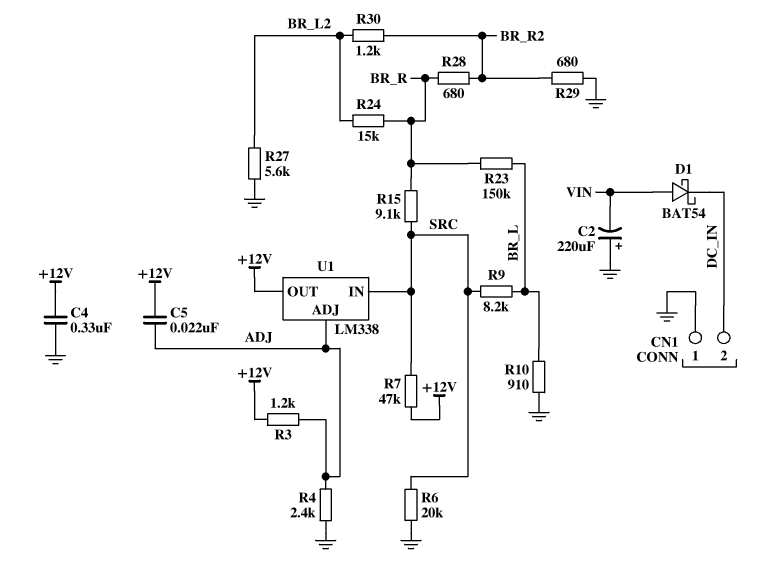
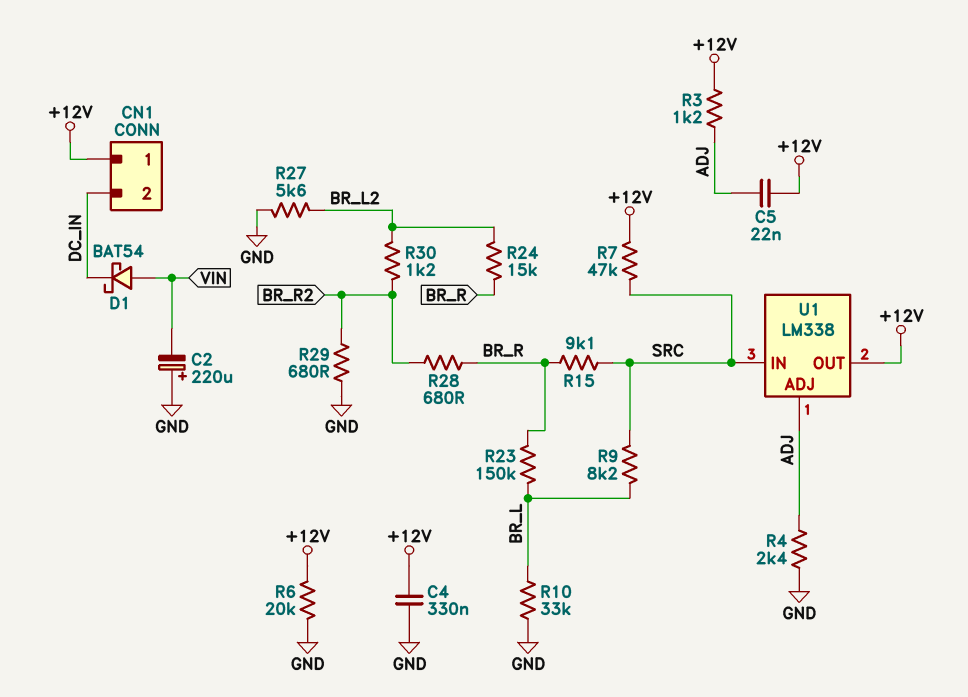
CN1 pin 1: GND -> +12V
R6: 20k (GND, SRC) -> 20k (+12V, GND)
R10: 910 (BR_L, GND) -> 33k (BR_L, GND)

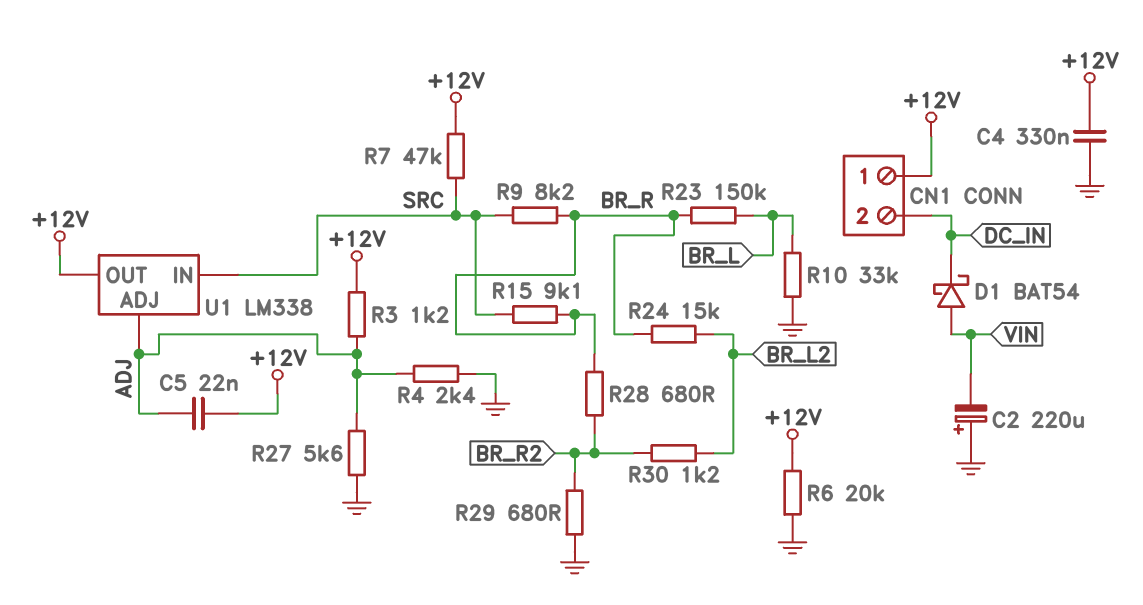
R9: 8.2k (BR_L, SRC) -> 8.2k (BR_R, SRC)
R27: 5.6k (BR_L2, GND) -> 5.6k (ADJ, GND)

